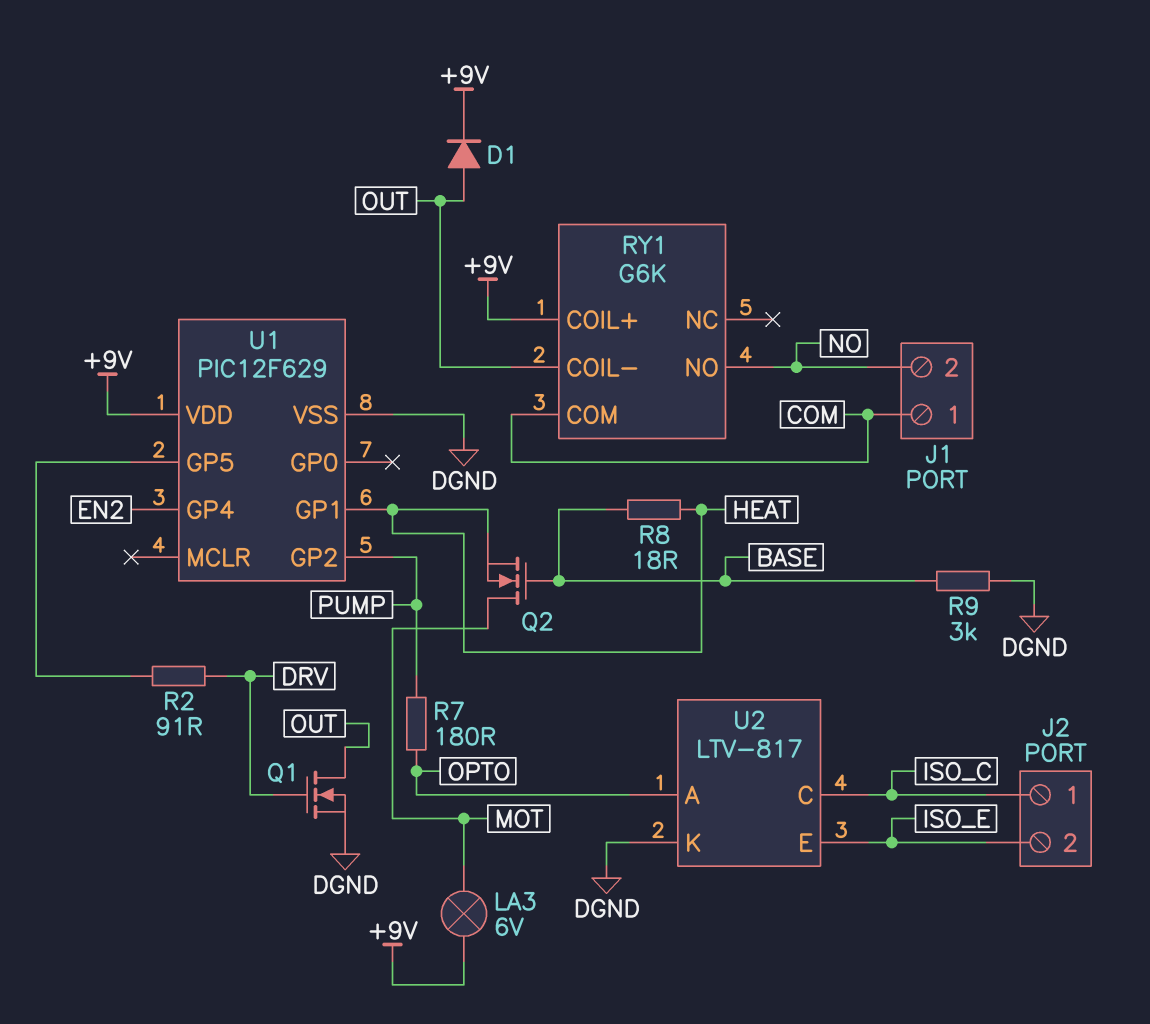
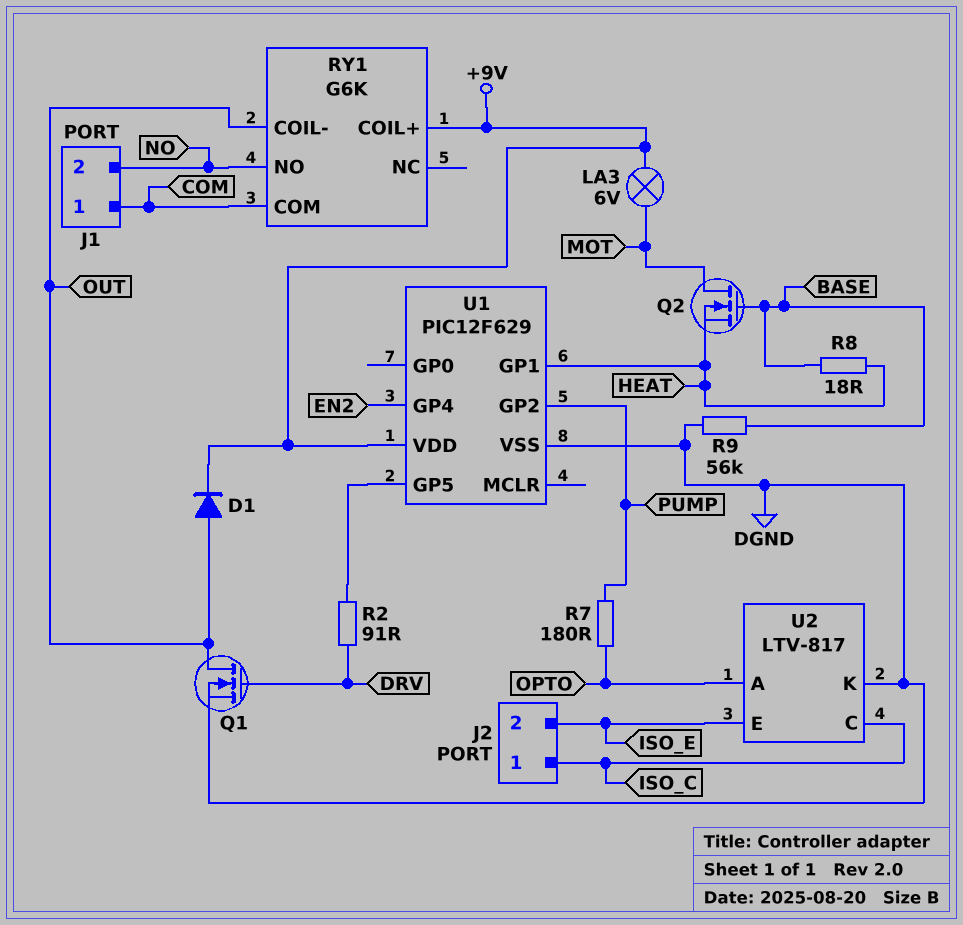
R9: 3k (BASE, DGND) -> 56k (BASE, DGND)

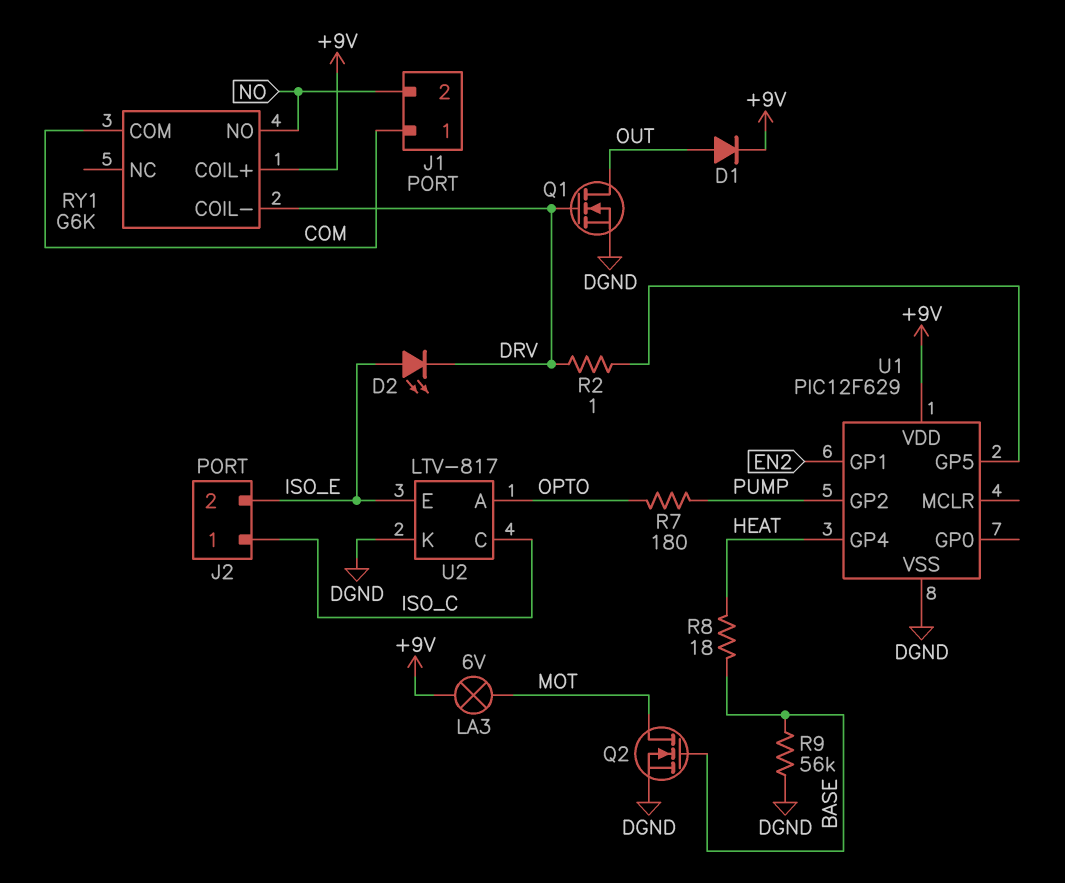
D2: none -> LED (A ISO_E, K DRV)
Q2: NMOS (G BASE, D MOT, S HEAT) -> NMOS (G BASE, D MOT, S DGND)
R2: 91 (DRV, U1/GP5) -> 1 (DRV, U1/GP5)
RY1 pin COIL-: OUT -> DRV
U1 pin GP1: HEAT -> EN2
U1 pin GP4: EN2 -> HEAT

